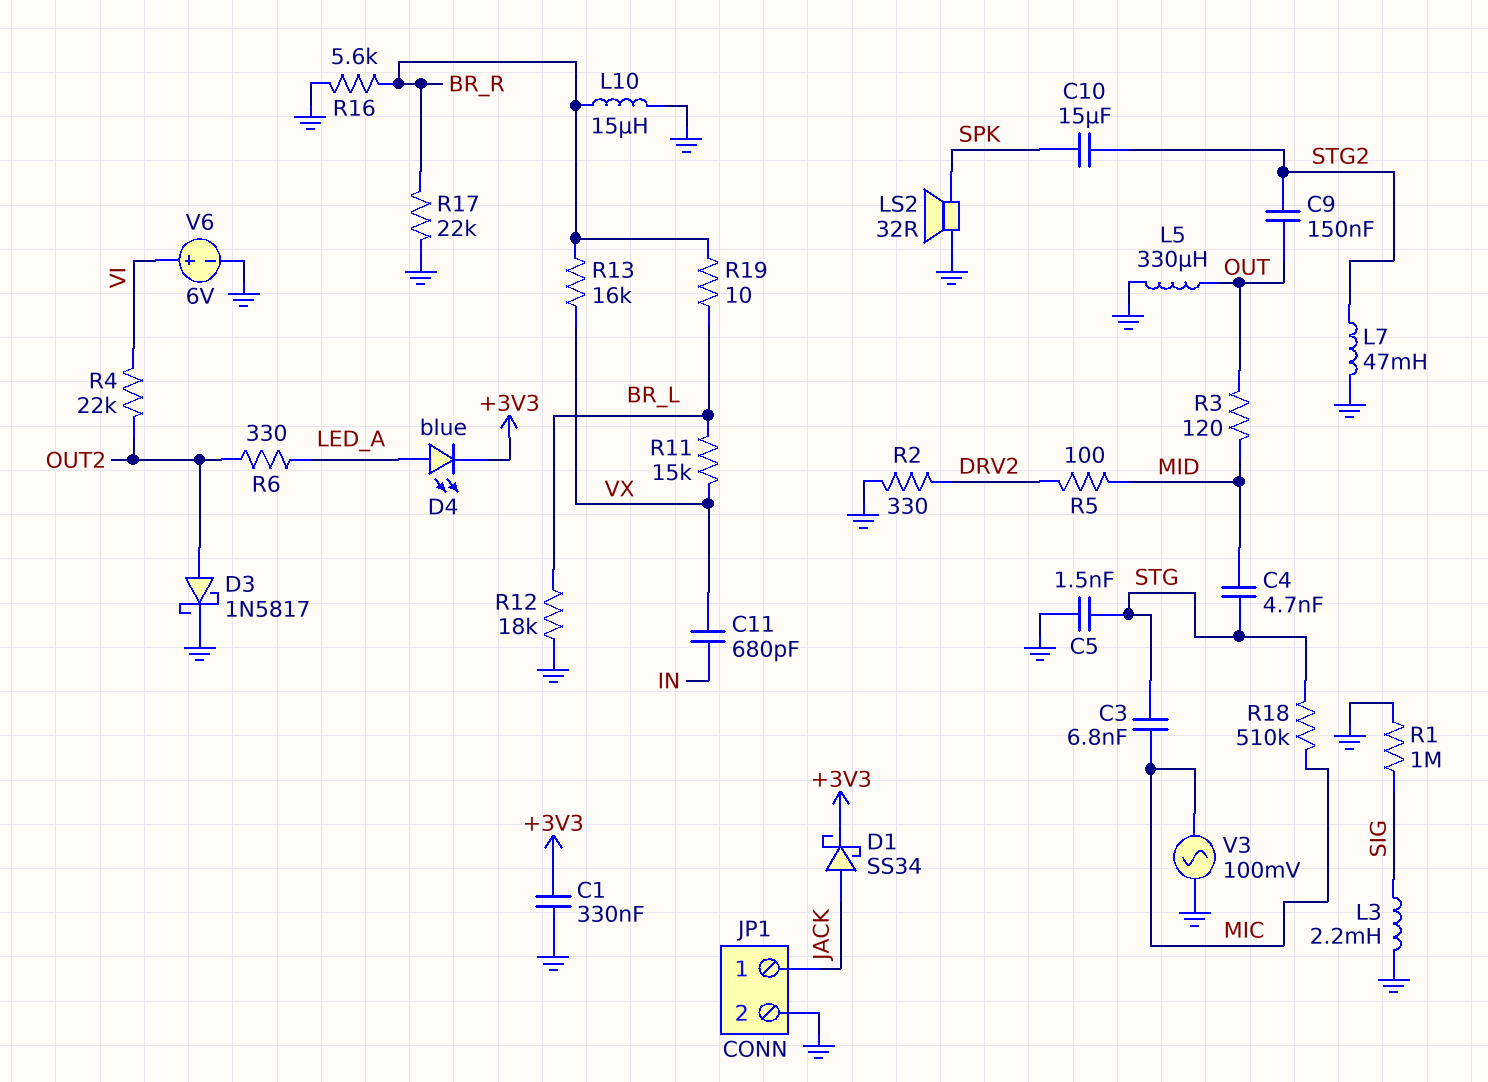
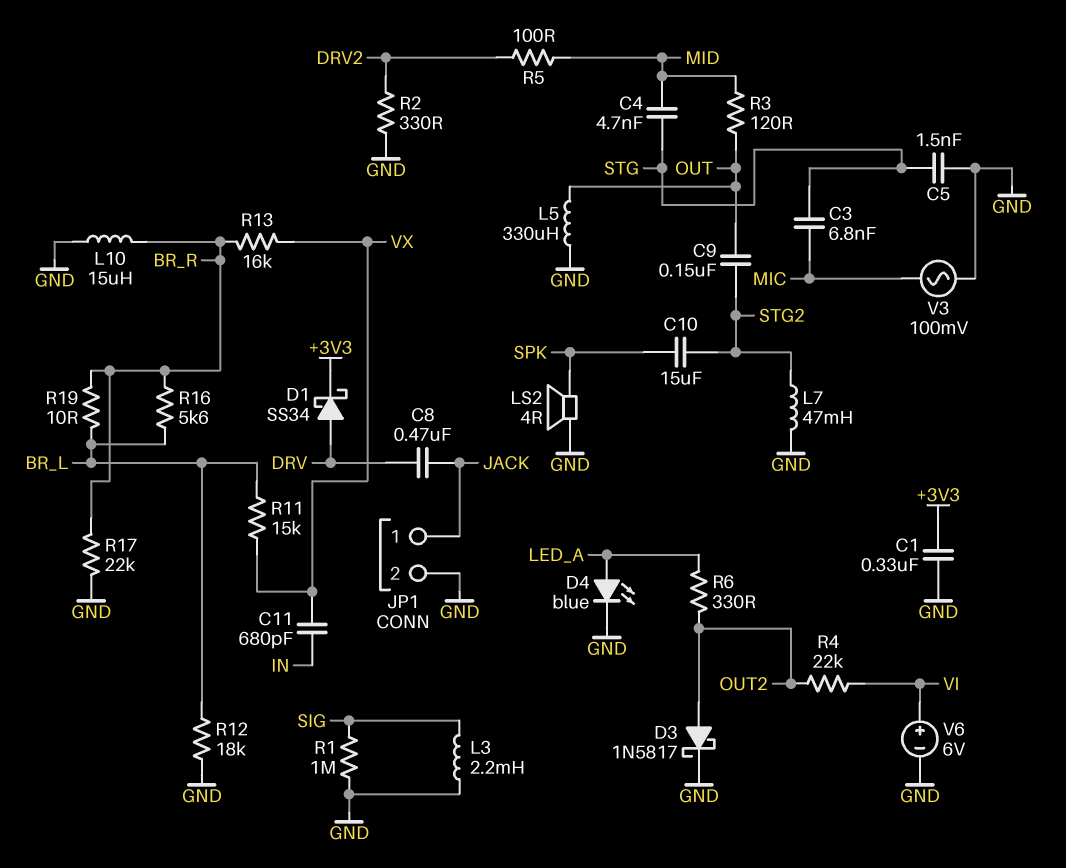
C8: none -> 470nF (DRV, JACK)
D1: schottky SS34 (A JACK, K +3V3) -> schottky SS34 (A DRV, K +3V3)
D4: LED blue (A LED_A, K +3V3) -> LED blue (A LED_A, K GND)
LS2: speaker 32R (GND, SPK) -> speaker 4R (GND, SPK)
R16: 5.6k (BR_R, GND) -> 5.6k (BR_L, BR_R)
R18: 510k (MIC, STG) -> none

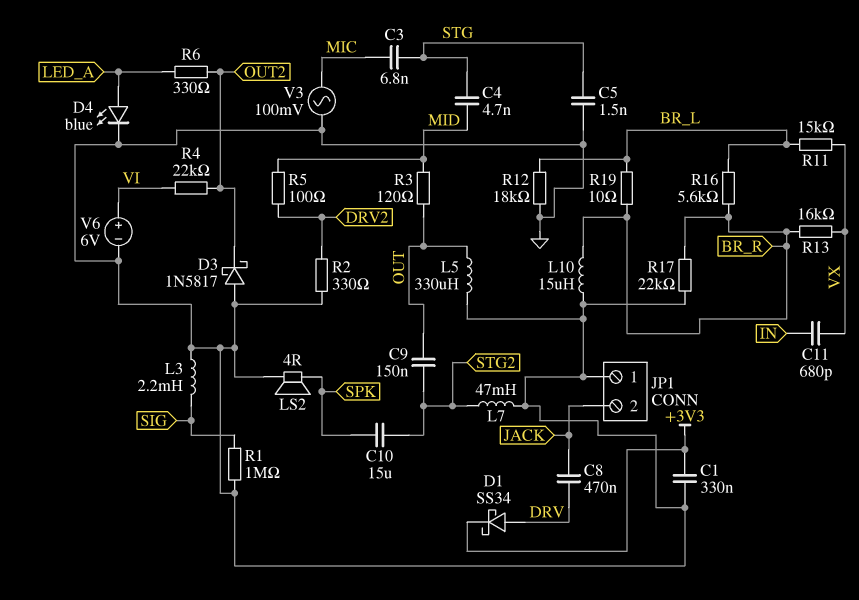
D3: schottky 1N5817 (A OUT2, K GND) -> schottky 1N5817 (A GND, K OUT2)
JP1 pin 1: JACK -> GND
JP1 pin 2: GND -> JACK

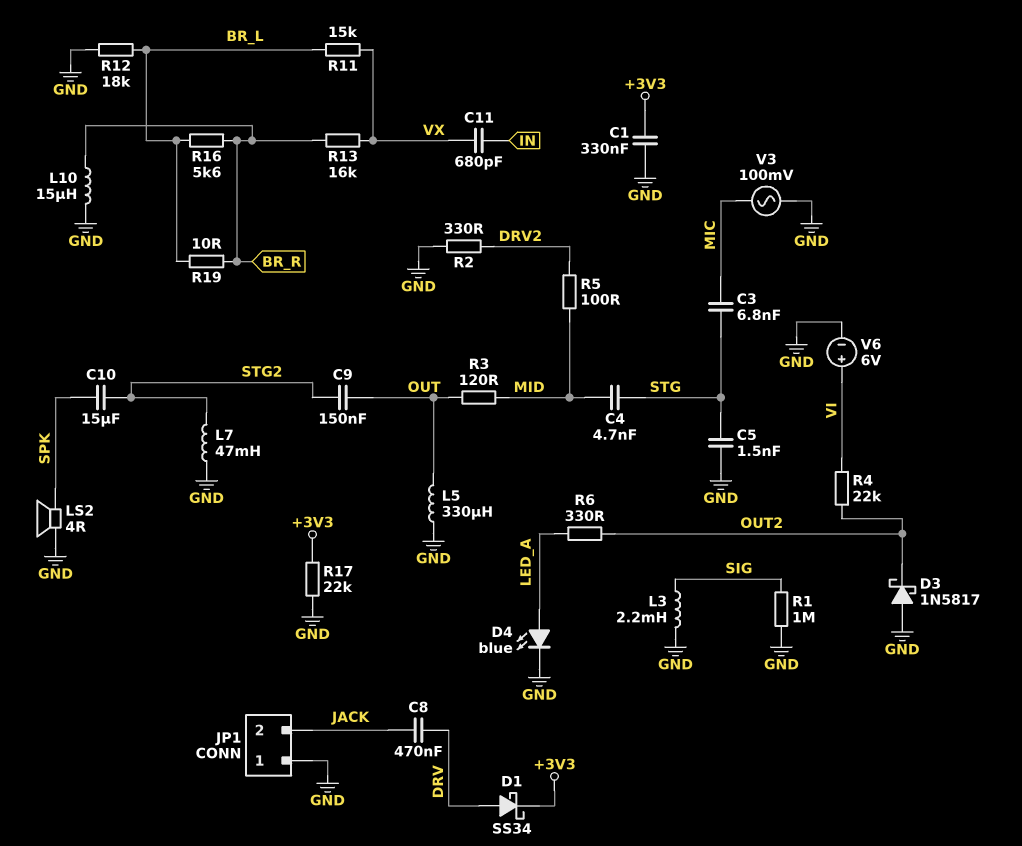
R17: 22k (BR_R, GND) -> 22k (+3V3, GND)

